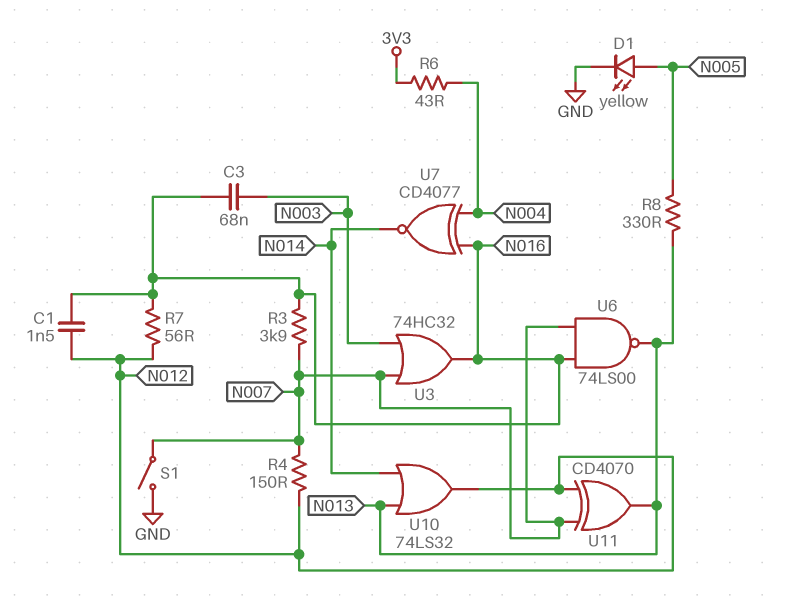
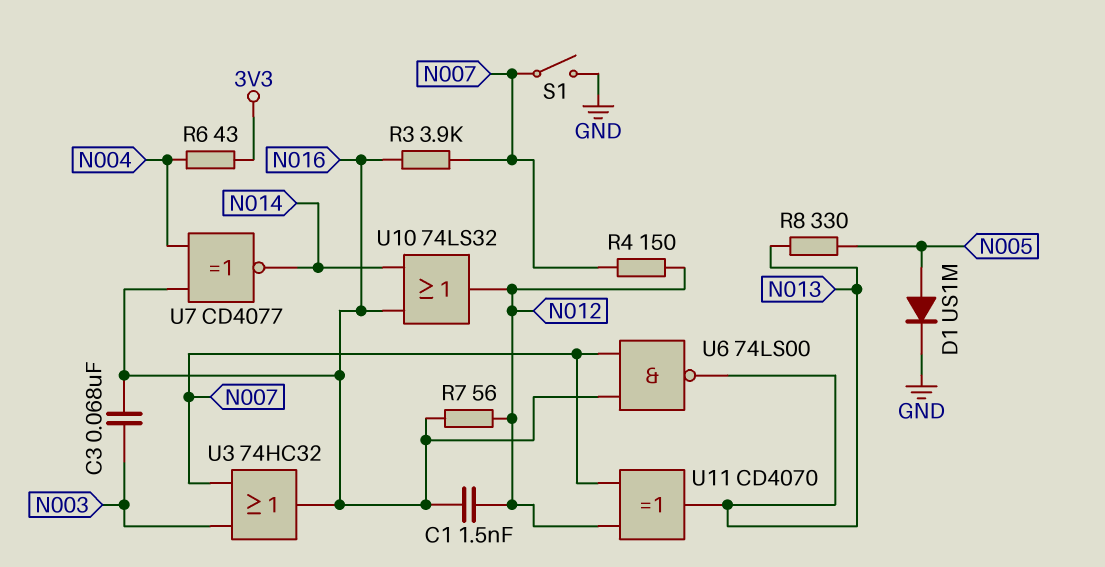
D1: LED yellow (A N005, K GND) -> diode US1M (A N005, K GND)
U10: OR 74LS32 (in N013, in N014, out N012) -> OR 74LS32 (in N014, in N016, out N012)

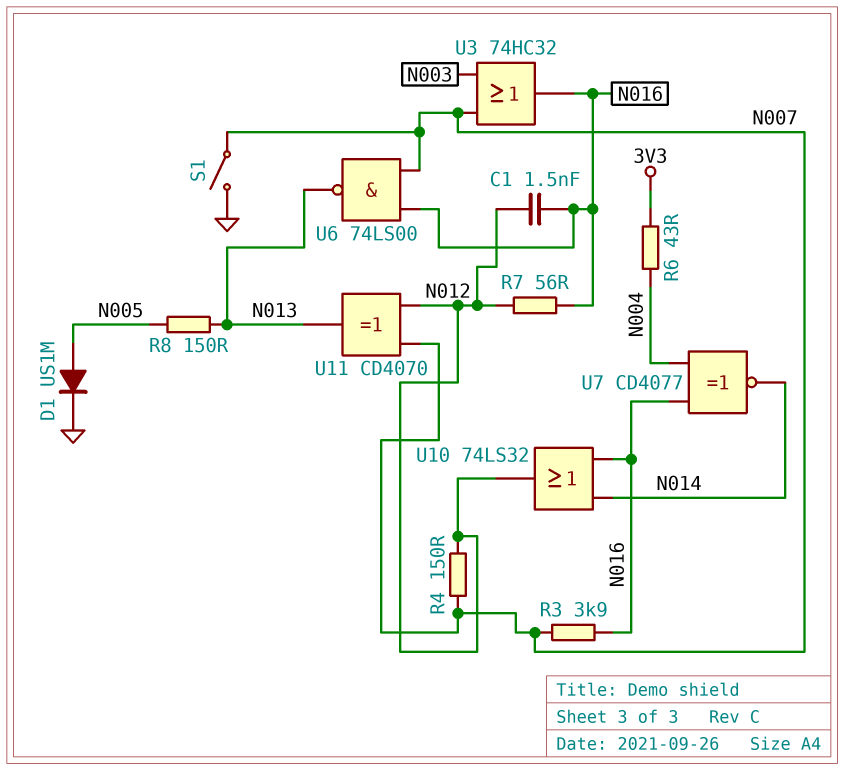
C3: 68nF (N003, N016) -> none
R8: 330 (N005, N013) -> 150 (N005, N013)

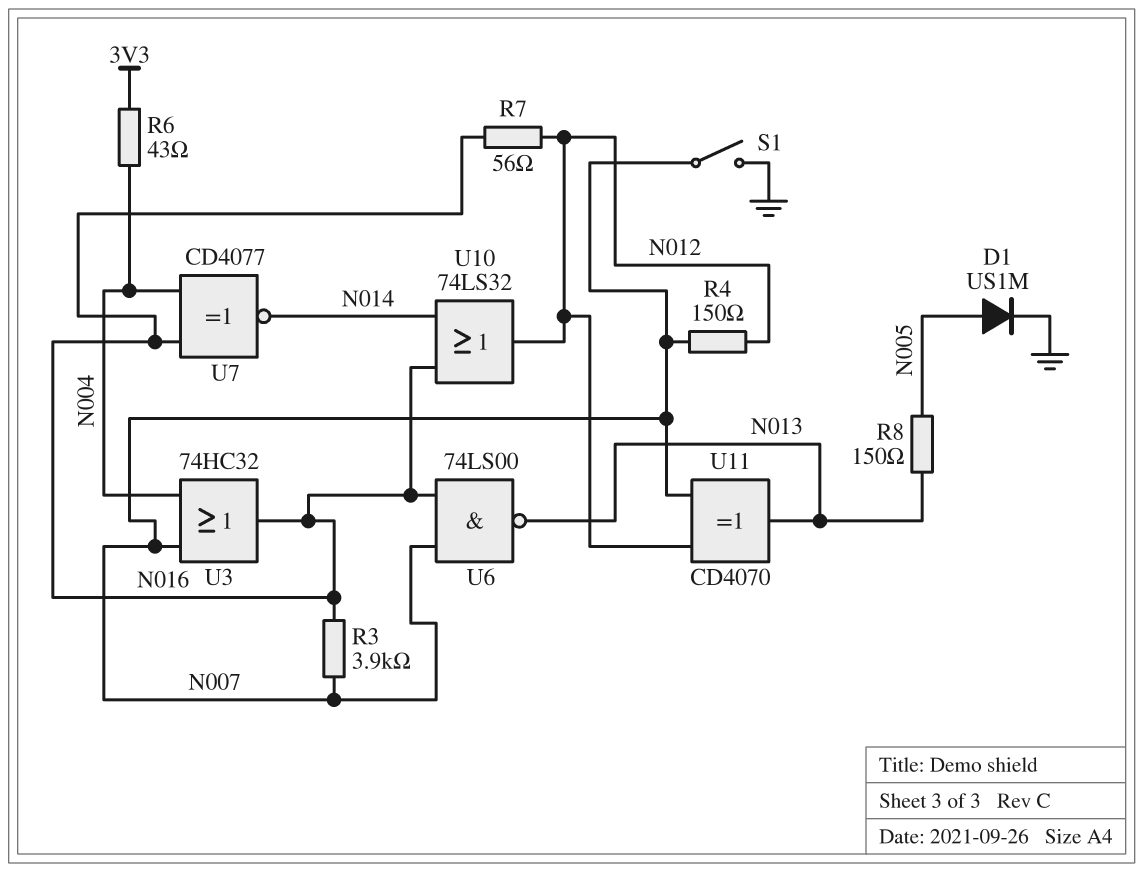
C1: 1.5nF (N012, N016) -> none
U3: OR 74HC32 (in N003, in N007, out N016) -> OR 74HC32 (in N004, in N007, out N016)

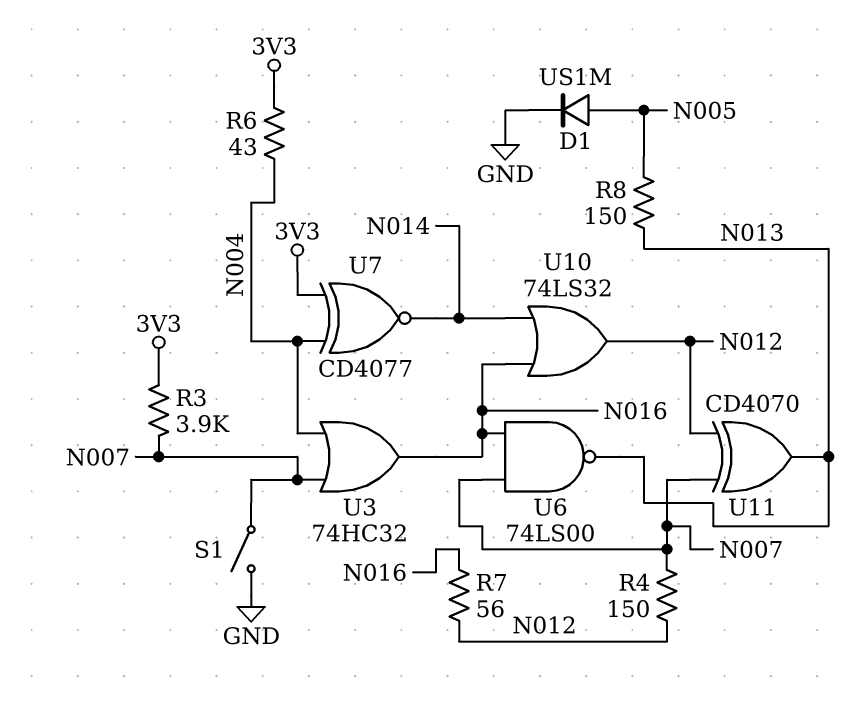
R3: 3.9k (N007, N016) -> 3.9k (3V3, N007)
U7: XNOR CD4077 (in N004, in N016, out N014) -> XNOR CD4077 (in 3V3, in N004, out N014)

